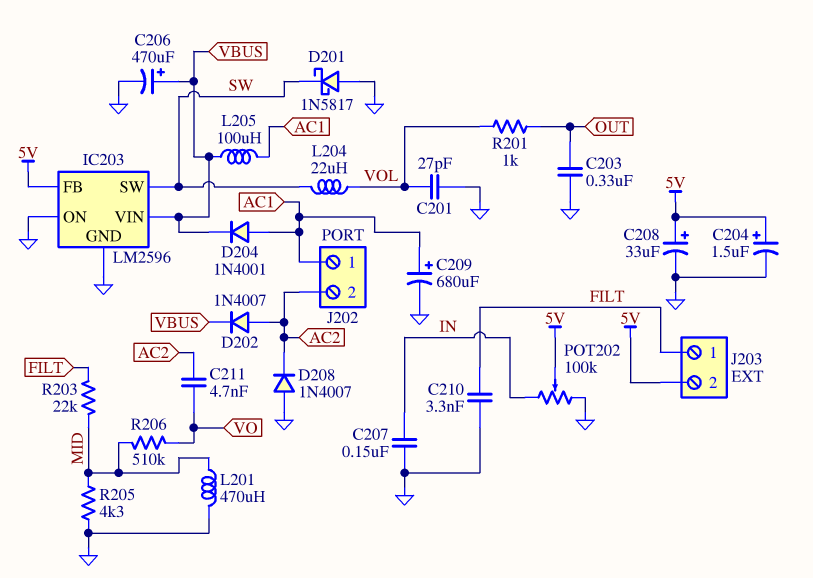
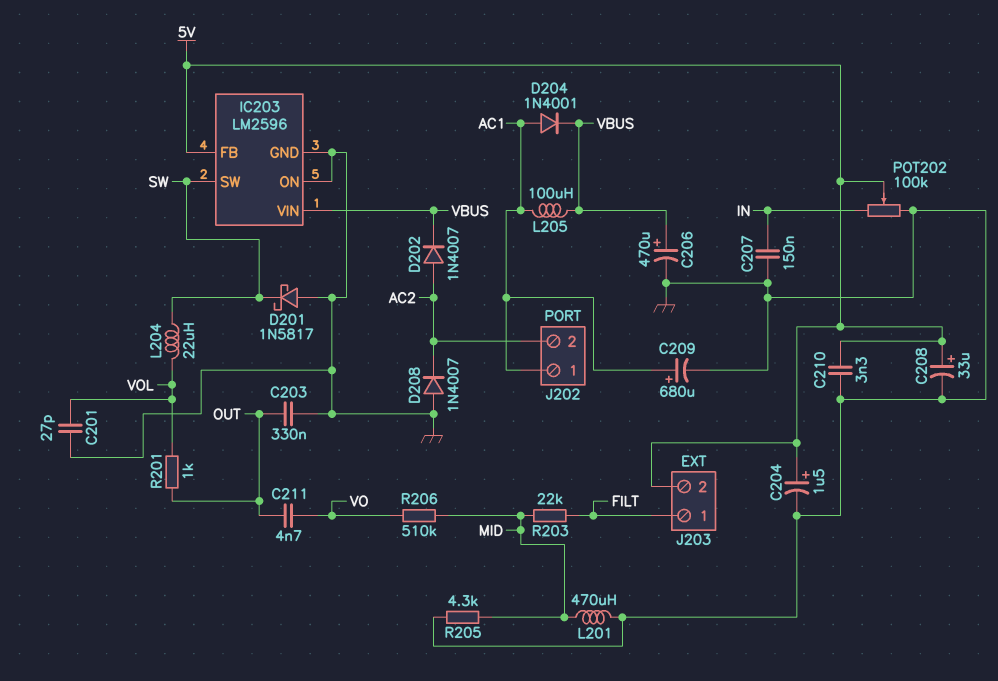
C210: 3.3nF (FILT, GND) -> 3.3nF (5V, GND)
C211: 4.7nF (AC2, VO) -> 4.7nF (OUT, VO)

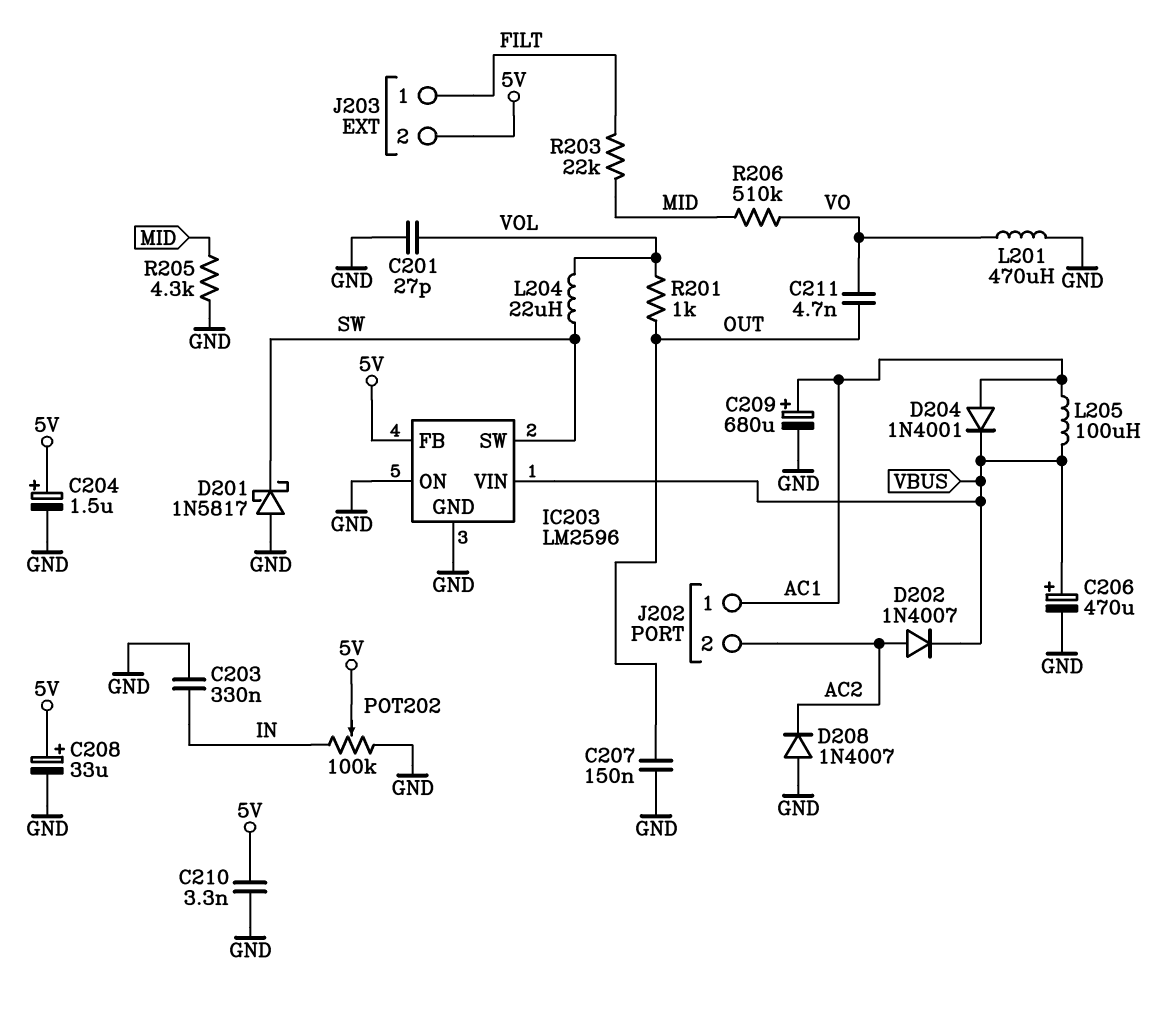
C203: 330nF (GND, OUT) -> 330nF (GND, IN)
C207: 150nF (GND, IN) -> 150nF (GND, OUT)
L201: 470uH (GND, MID) -> 470uH (GND, VO)

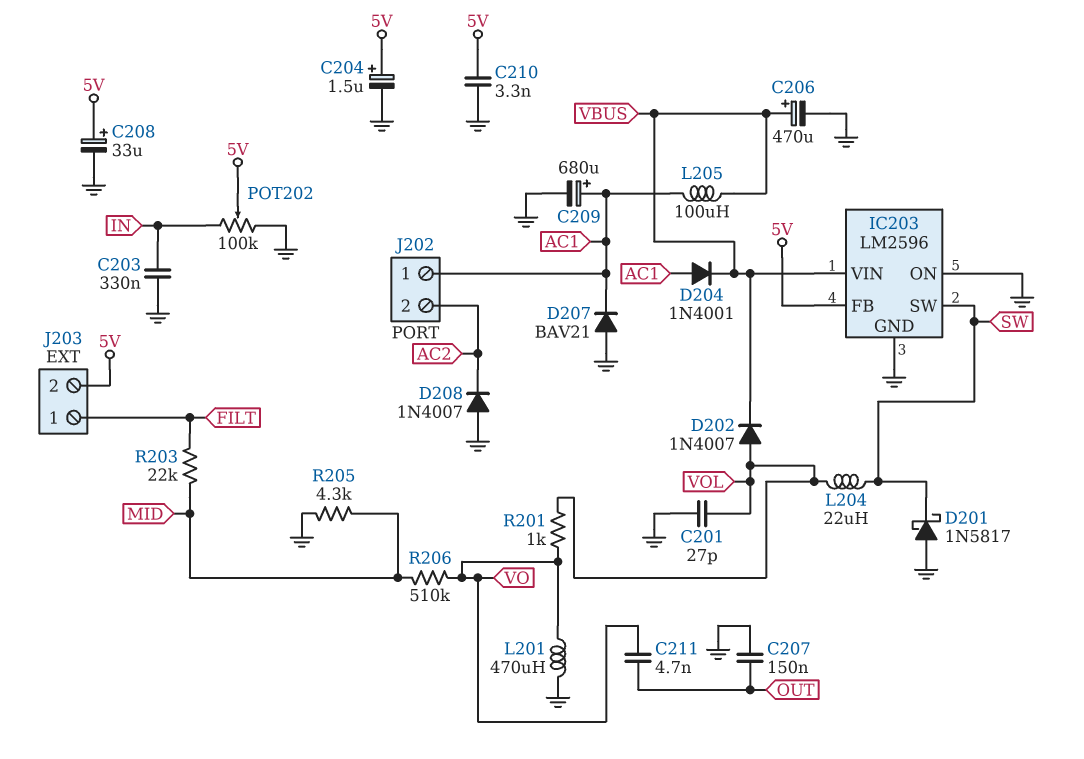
D202: diode 1N4007 (A AC2, K VBUS) -> diode 1N4007 (A VOL, K VBUS)
D207: none -> diode BAV21 (A GND, K AC1)
R201: 1k (OUT, VOL) -> 1k (VO, VOL)

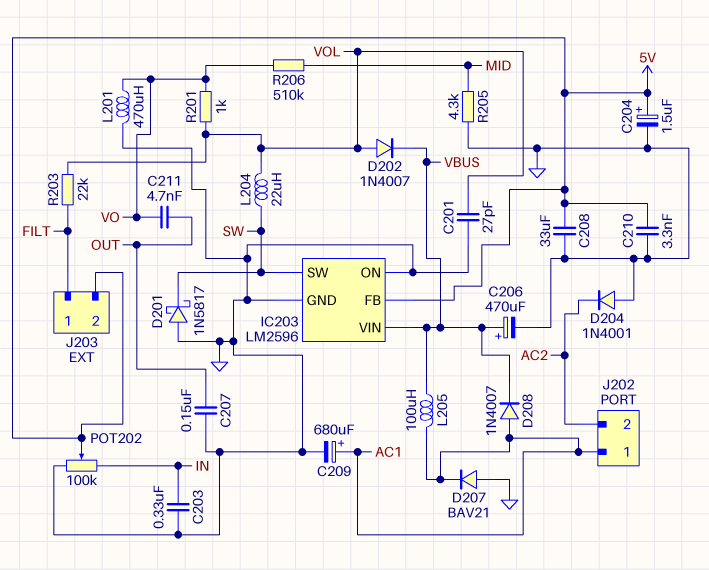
C208: 33uF (plus 5V, minus GND) -> 33uF (5V, GND)
D204: diode 1N4001 (A AC1, K VBUS) -> diode 1N4001 (A GND, K AC2)
D208: diode 1N4007 (A GND, K AC2) -> diode 1N4007 (A AC1, K VBUS)
R203: 22k (FILT, MID) -> 22k (FILT, VOL)

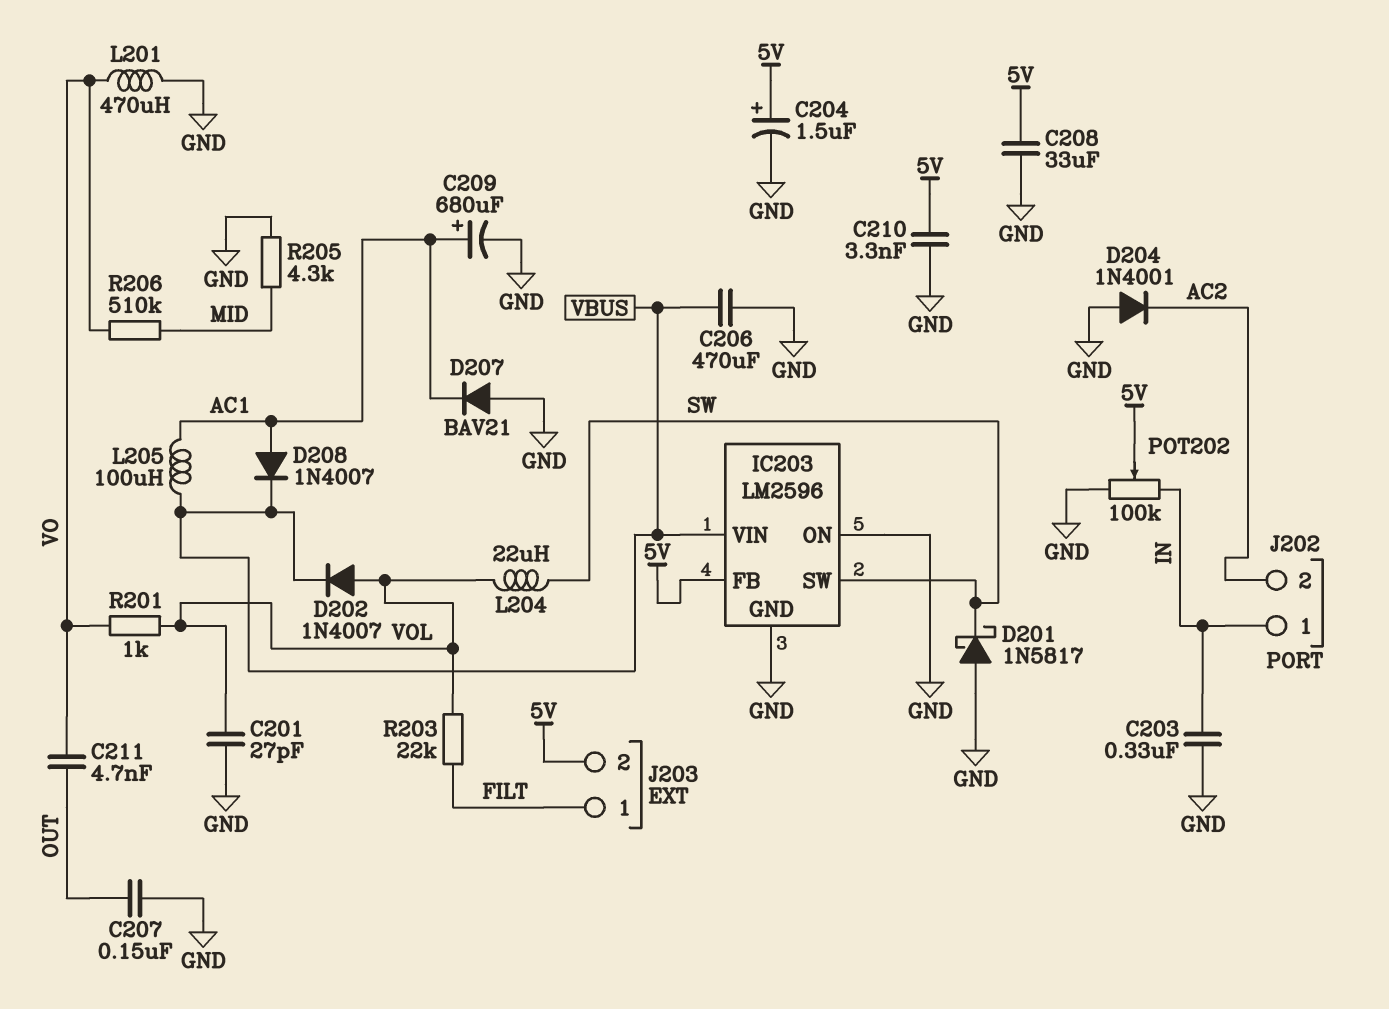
C206: 470uF (plus VBUS, minus GND) -> 470uF (GND, VBUS)
J202 pin 1: AC1 -> IN

